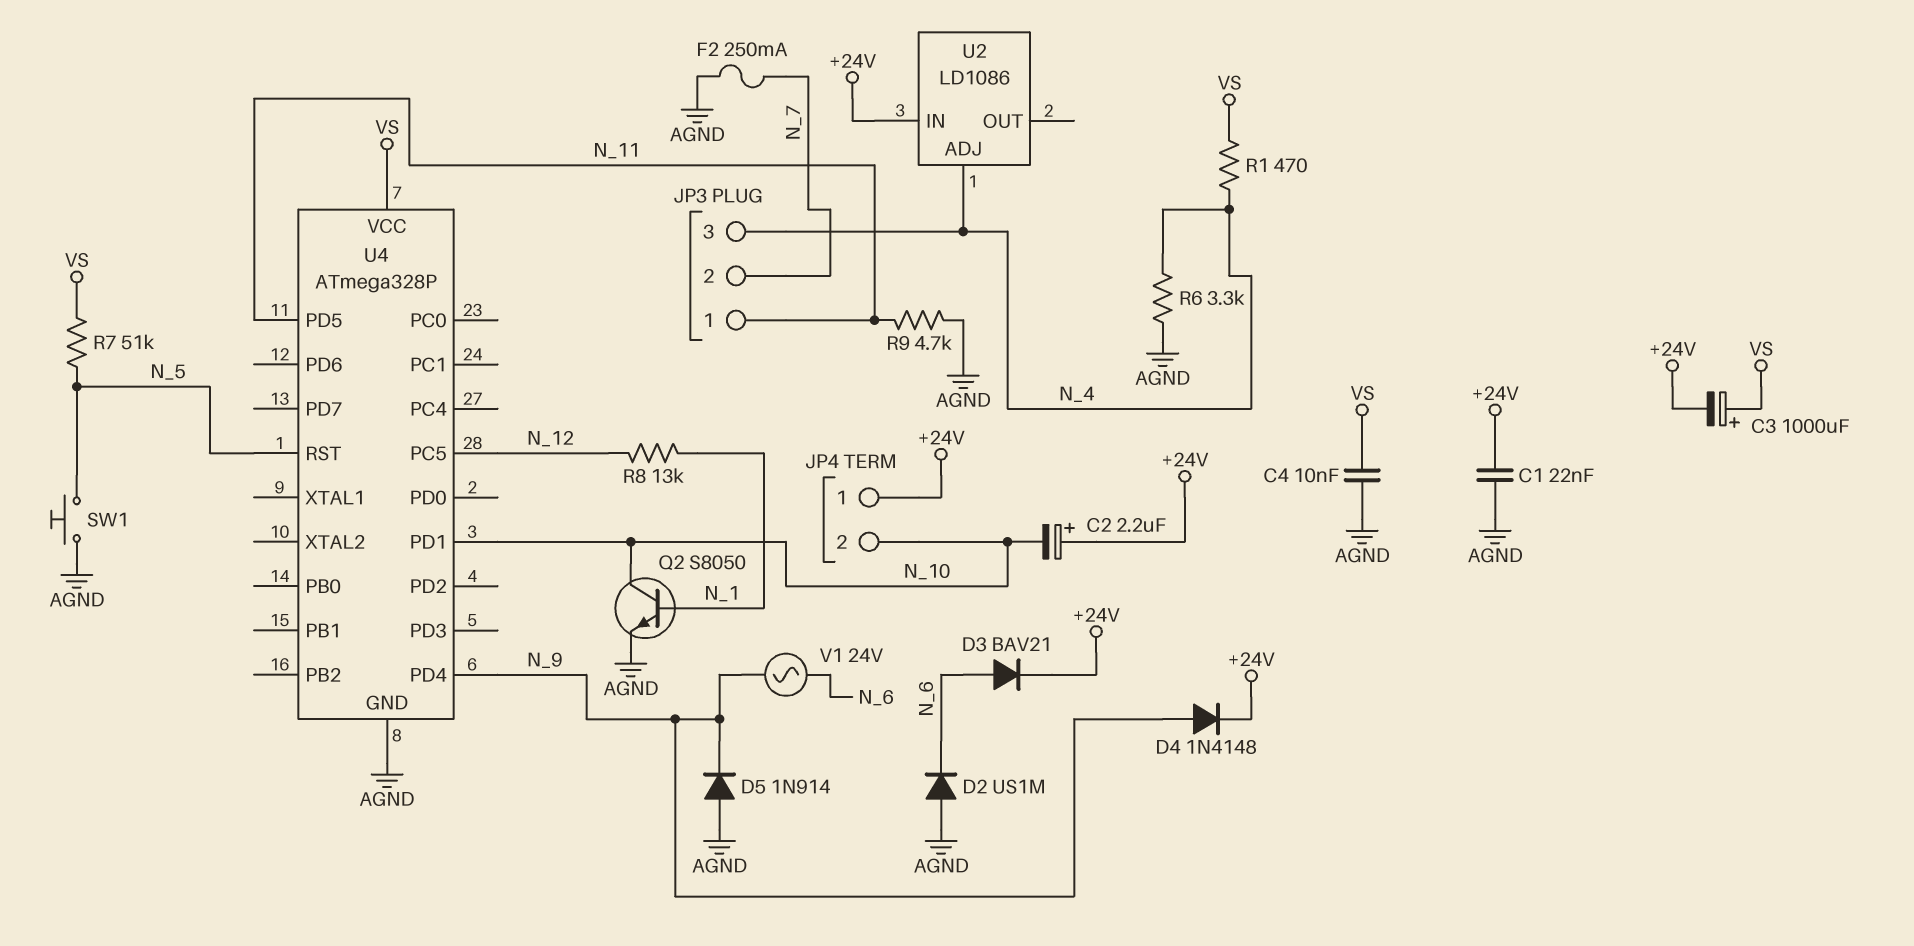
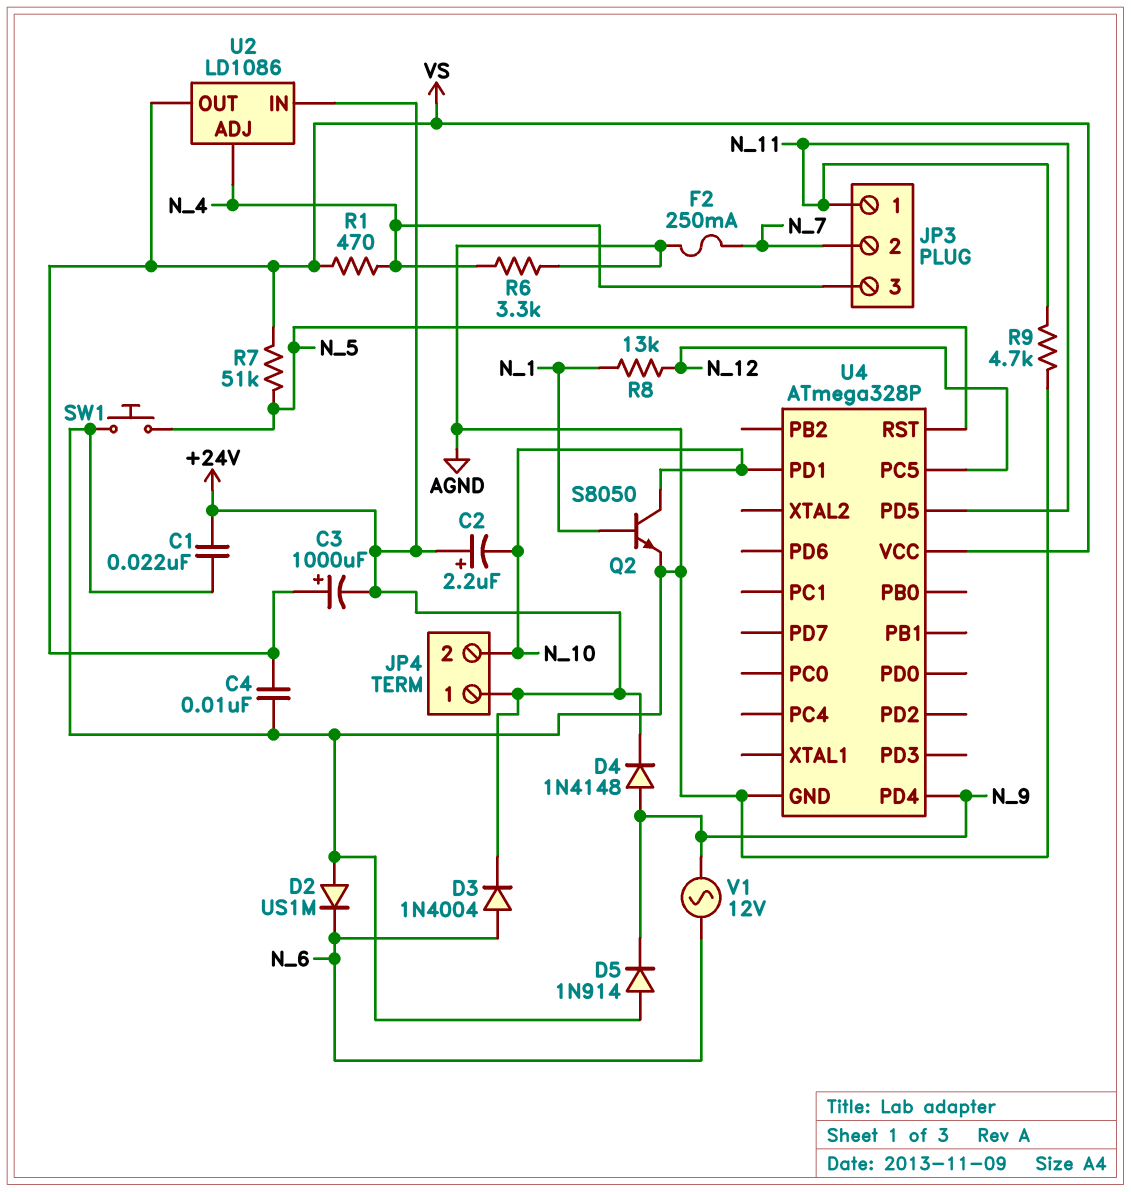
D3: diode BAV21 (A N_6, K +24V) -> diode 1N4004 (A N_6, K +24V)
U2 pin OUT: none -> VS
V1: AC 24V (N_6, N_9) -> AC 12V (N_6, N_9)

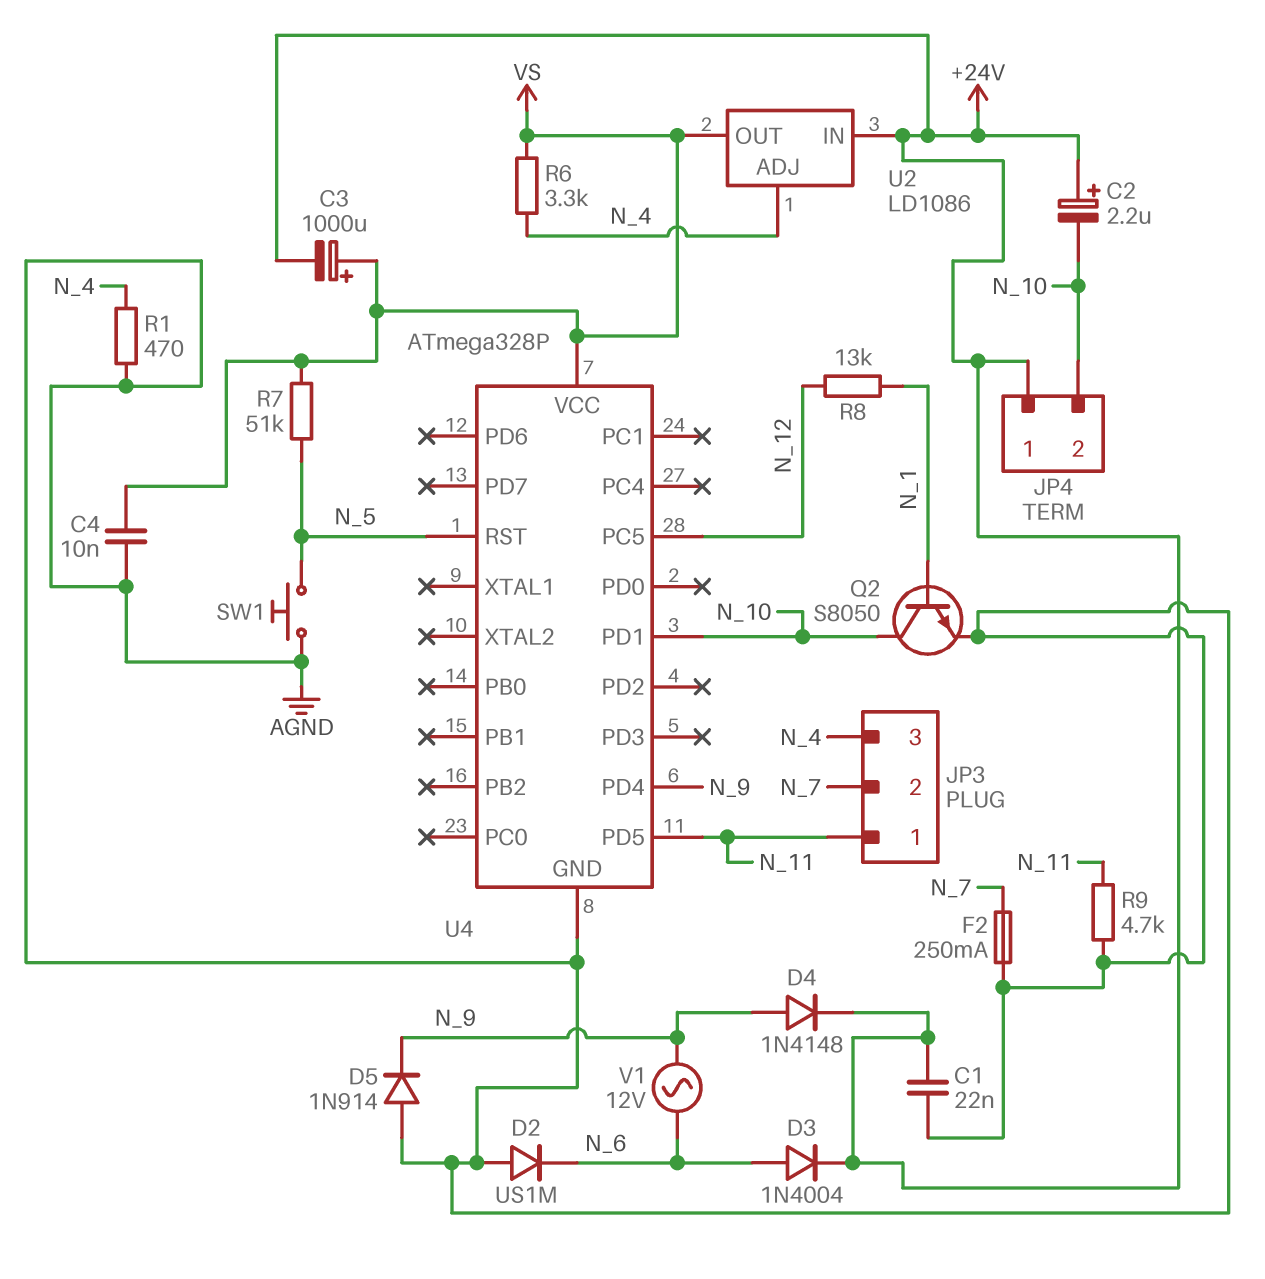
R1: 470 (N_4, VS) -> 470 (AGND, N_4)
R6: 3.3k (AGND, N_4) -> 3.3k (N_4, VS)

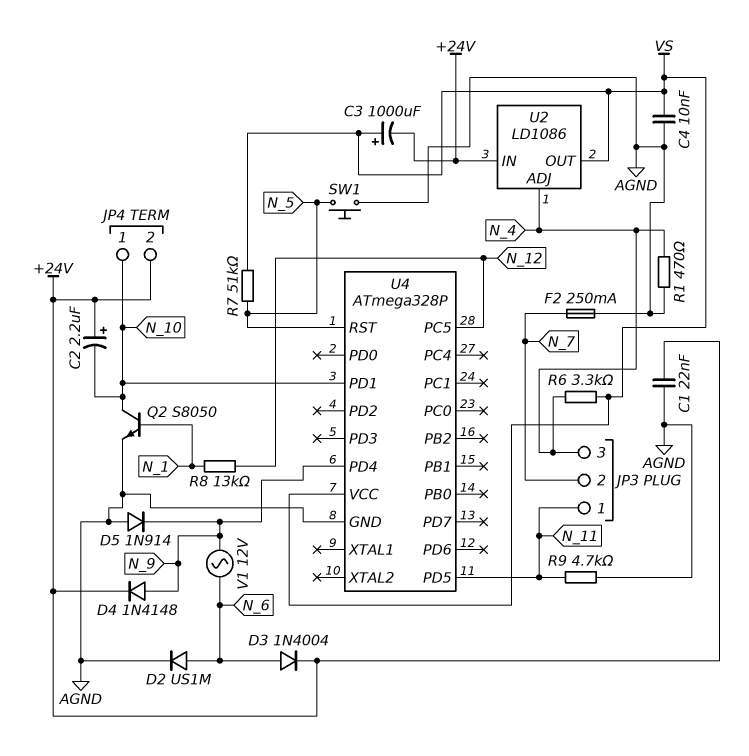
D2: diode US1M (A AGND, K N_6) -> diode US1M (A N_6, K AGND)
JP4 pin 1: +24V -> N_10
JP4 pin 2: N_10 -> +24V

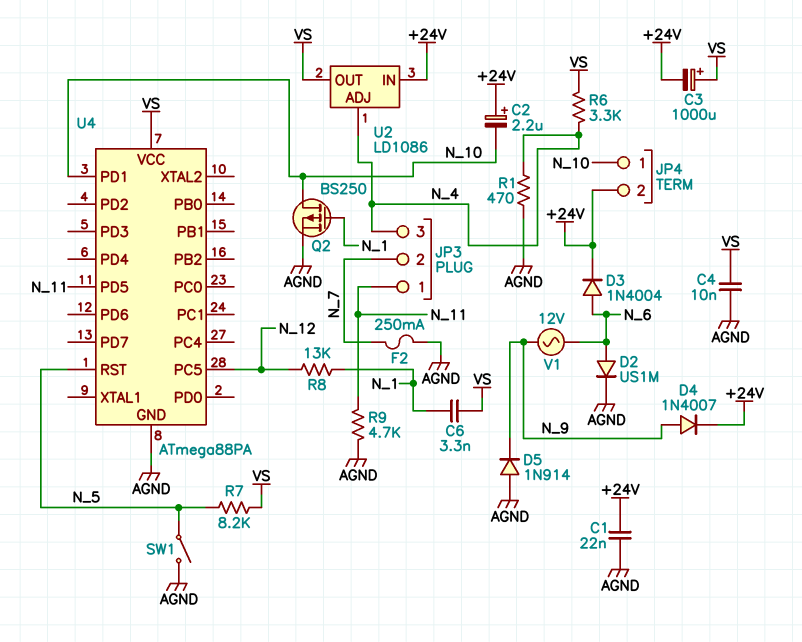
C6: none -> 3.3nF (N_1, VS)
D4: diode 1N4148 (A N_9, K +24V) -> diode 1N4007 (A N_9, K +24V)
Q2: NPN S8050 (B N_1, C N_10, E AGND) -> PMOS BS250 (G N_1, D N_10, S AGND)
R7: 51k (N_5, VS) -> 8.2k (N_5, VS)
SW1: button (AGND, N_5) -> switch (AGND, N_5)
U4: ATmega328P -> ATmega88PA
U4 pin PD4: N_9 -> none

